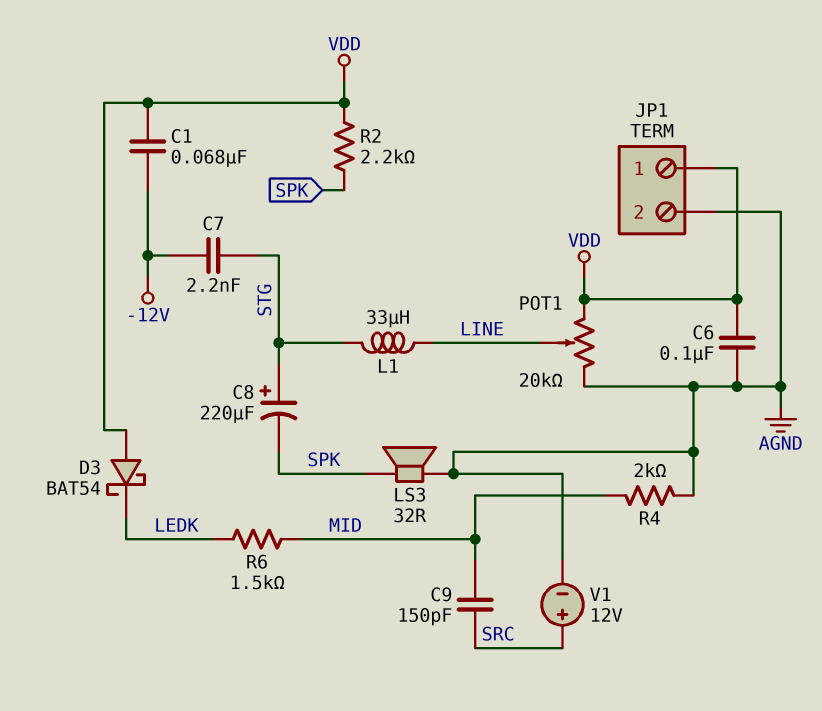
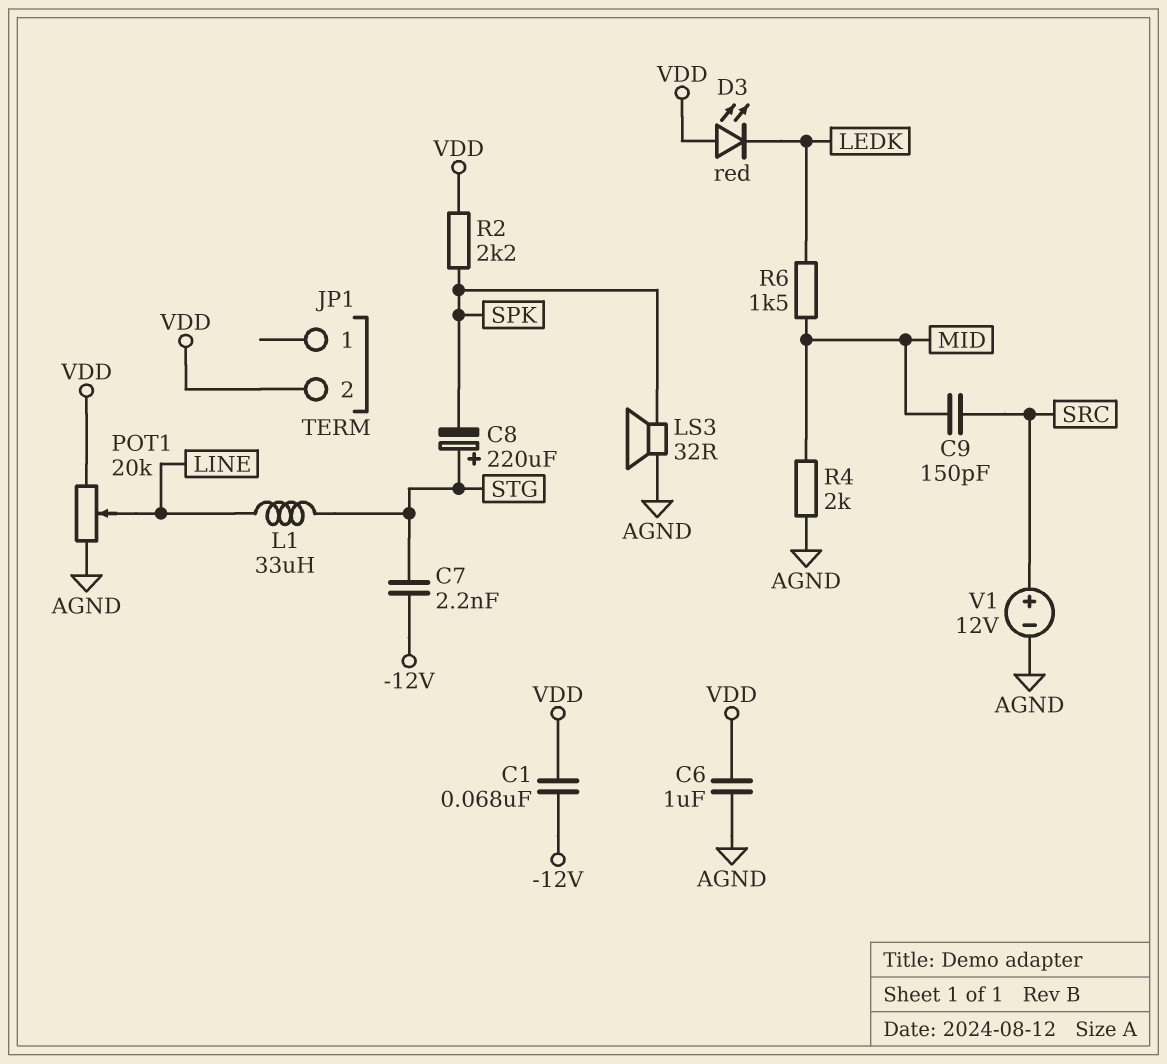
C6: 100nF (AGND, VDD) -> 1uF (AGND, VDD)
D3: schottky BAT54 (A VDD, K LEDK) -> LED red (A VDD, K LEDK)
JP1 pin 1: VDD -> none
JP1 pin 2: AGND -> VDD

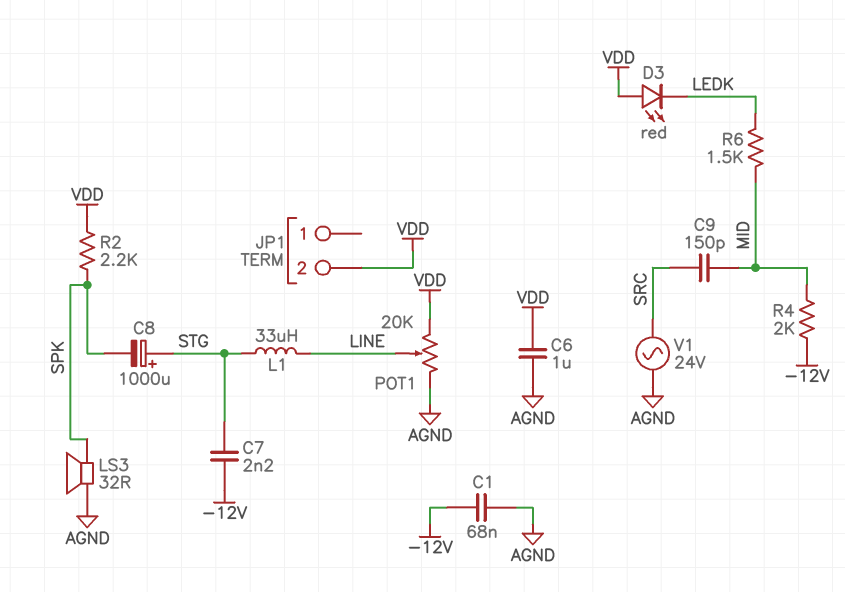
C1: 68nF (-12V, VDD) -> 68nF (-12V, AGND)
C8: 220uF (plus STG, minus SPK) -> 1000uF (plus STG, minus SPK)
R4: 2k (AGND, MID) -> 2k (-12V, MID)
V1: 12V (plus SRC, minus AGND) -> AC 24V (AGND, SRC)

